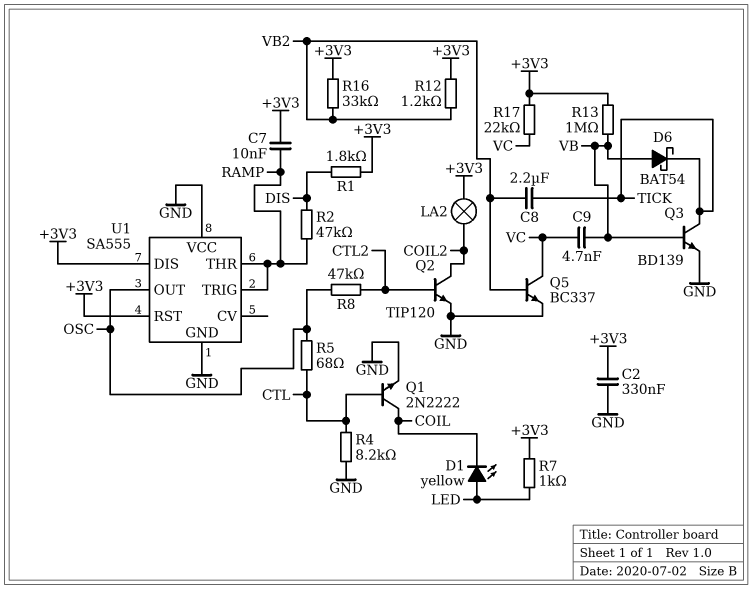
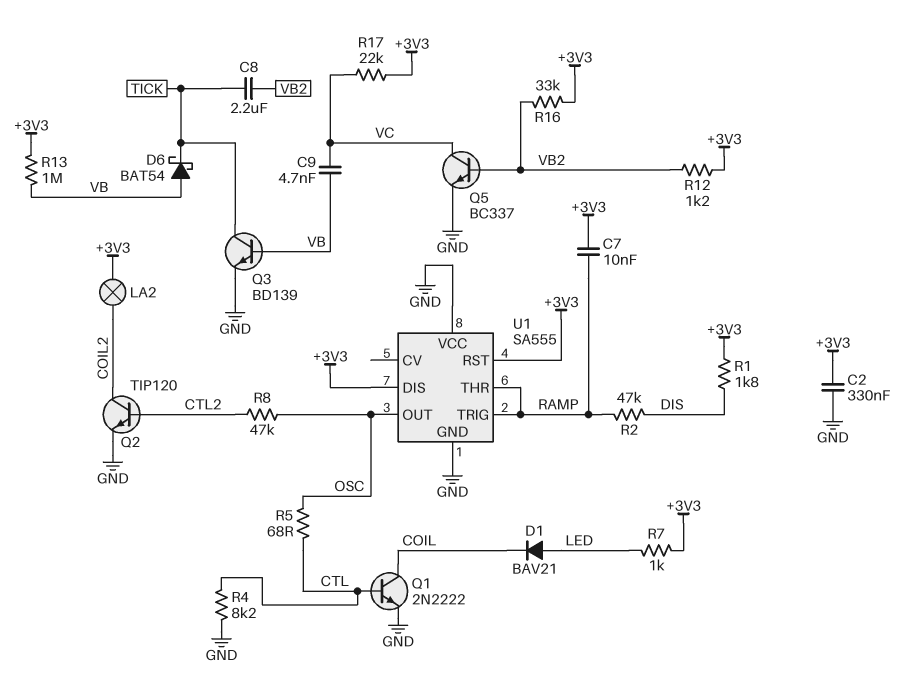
D1: LED yellow (A LED, K COIL) -> diode BAV21 (A LED, K COIL)

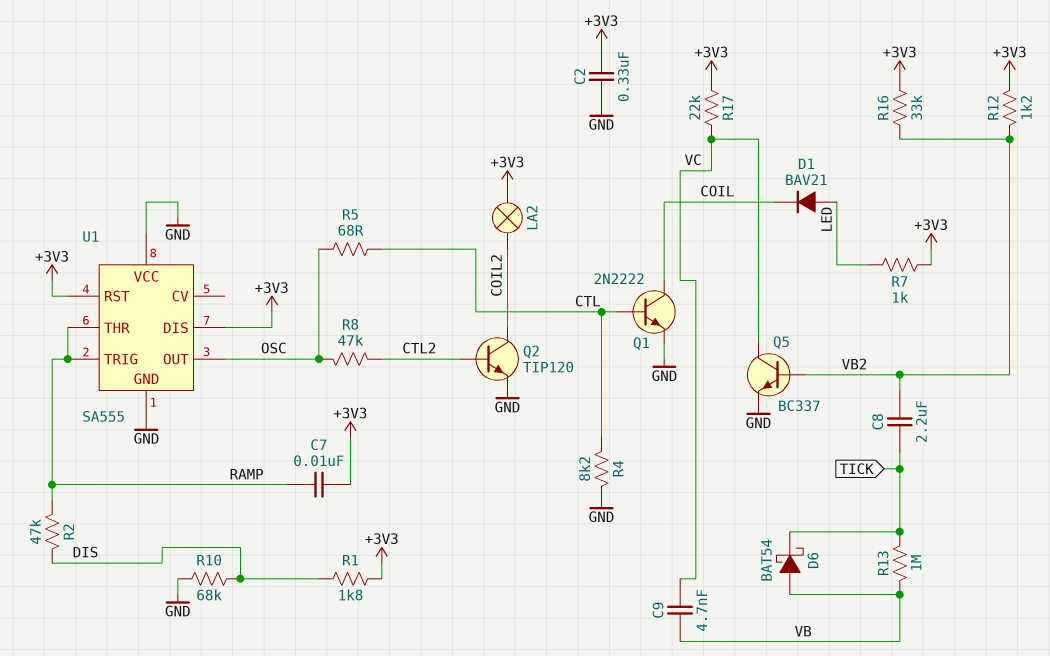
Q3: NPN BD139 (B VB, C TICK, E GND) -> none
R10: none -> 68k (DIS, GND)
R13: 1M (+3V3, VB) -> 1M (TICK, VB)

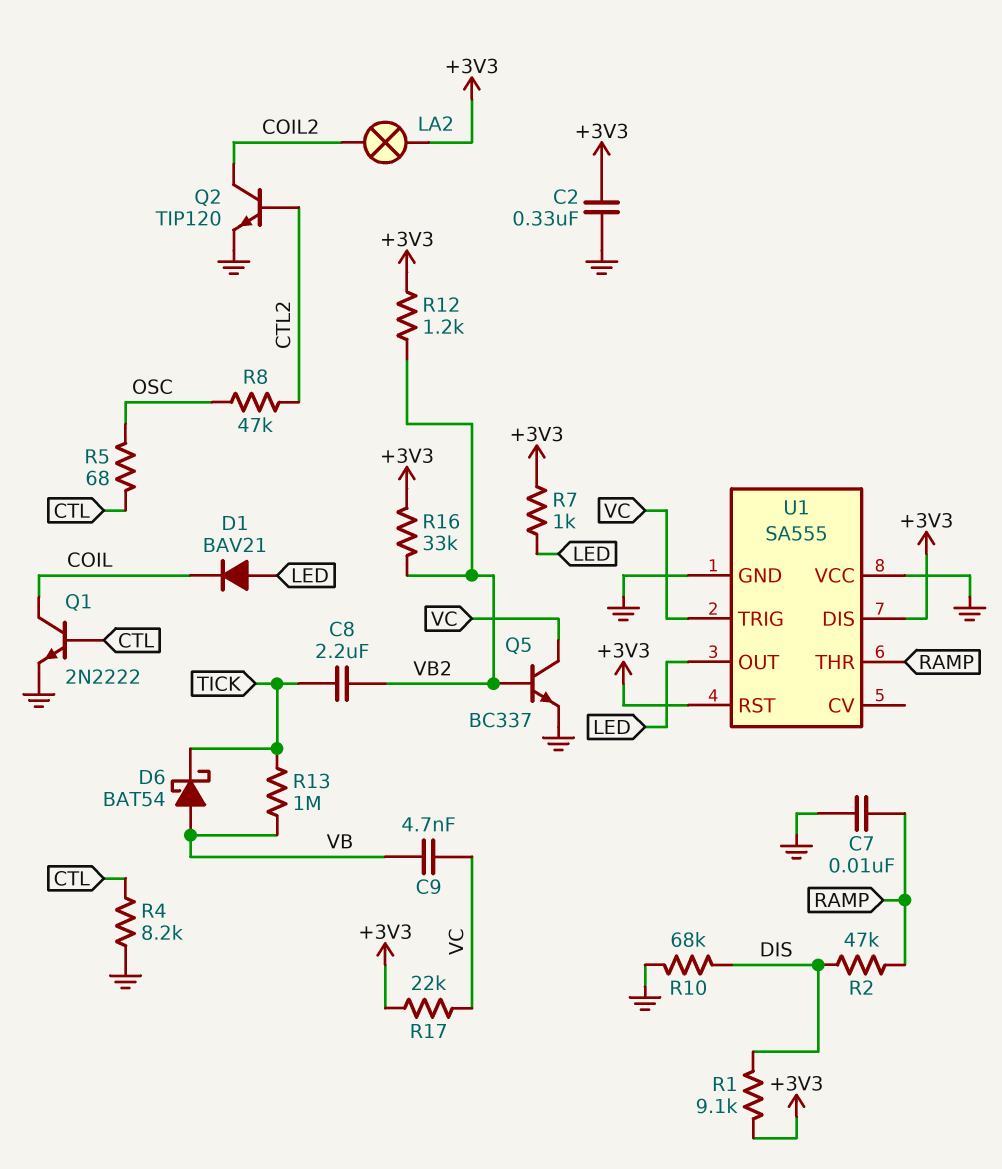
C7: 10nF (+3V3, RAMP) -> 10nF (GND, RAMP)
R1: 1.8k (+3V3, DIS) -> 9.1k (+3V3, DIS)
U1 pin OUT: OSC -> LED
U1 pin TRIG: RAMP -> VC

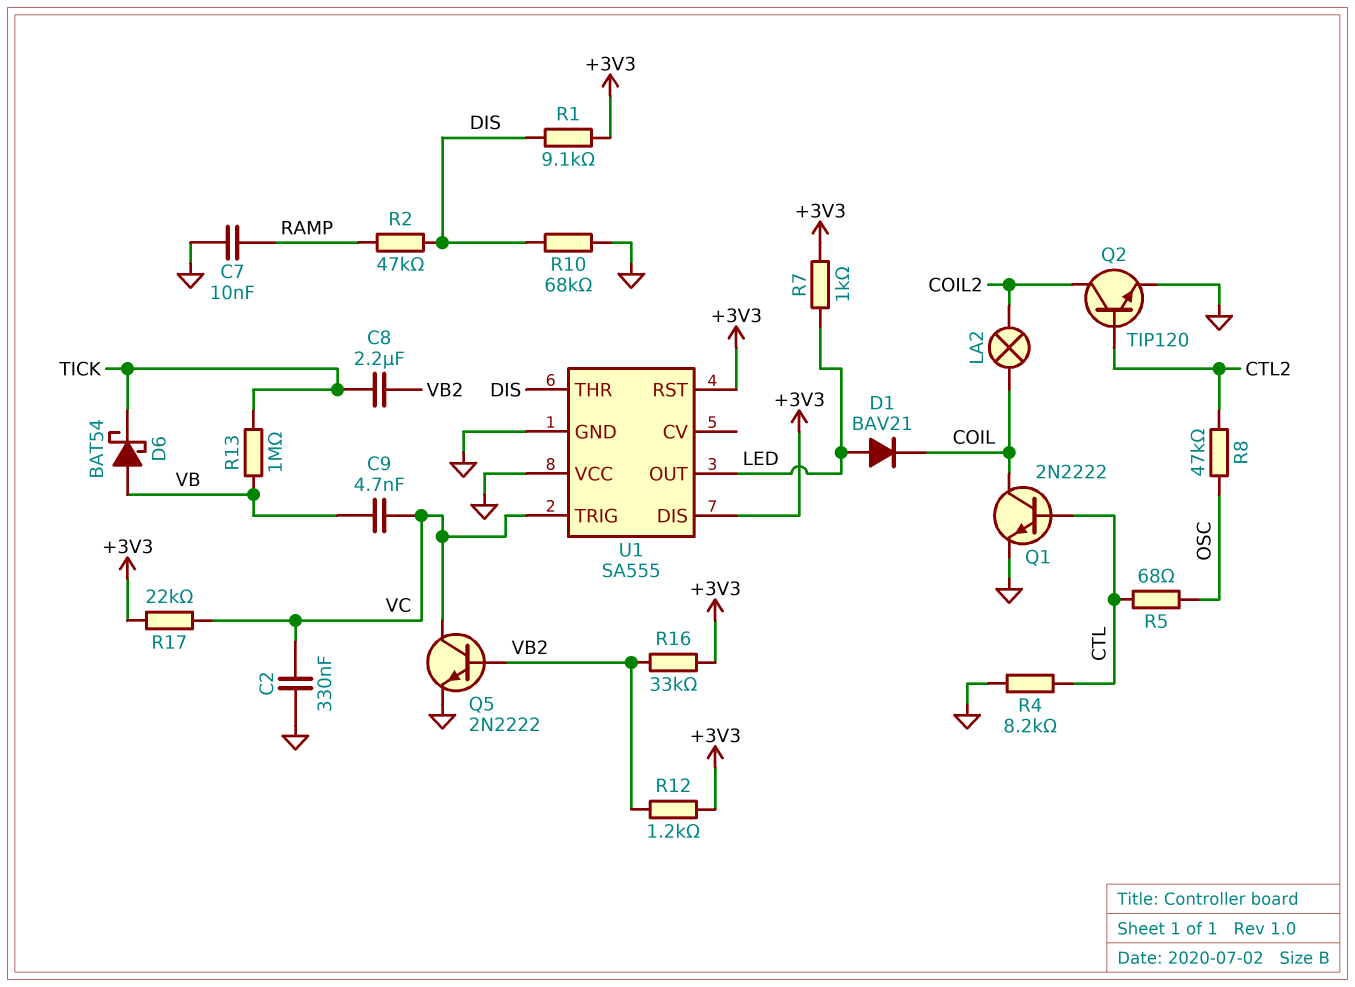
C2: 330nF (+3V3, GND) -> 330nF (GND, VC)
LA2: lamp (+3V3, COIL2) -> lamp (COIL, COIL2)
Q5: NPN BC337 (B VB2, C VC, E GND) -> NPN 2N2222 (B VB2, C VC, E GND)
U1 pin THR: RAMP -> DIS

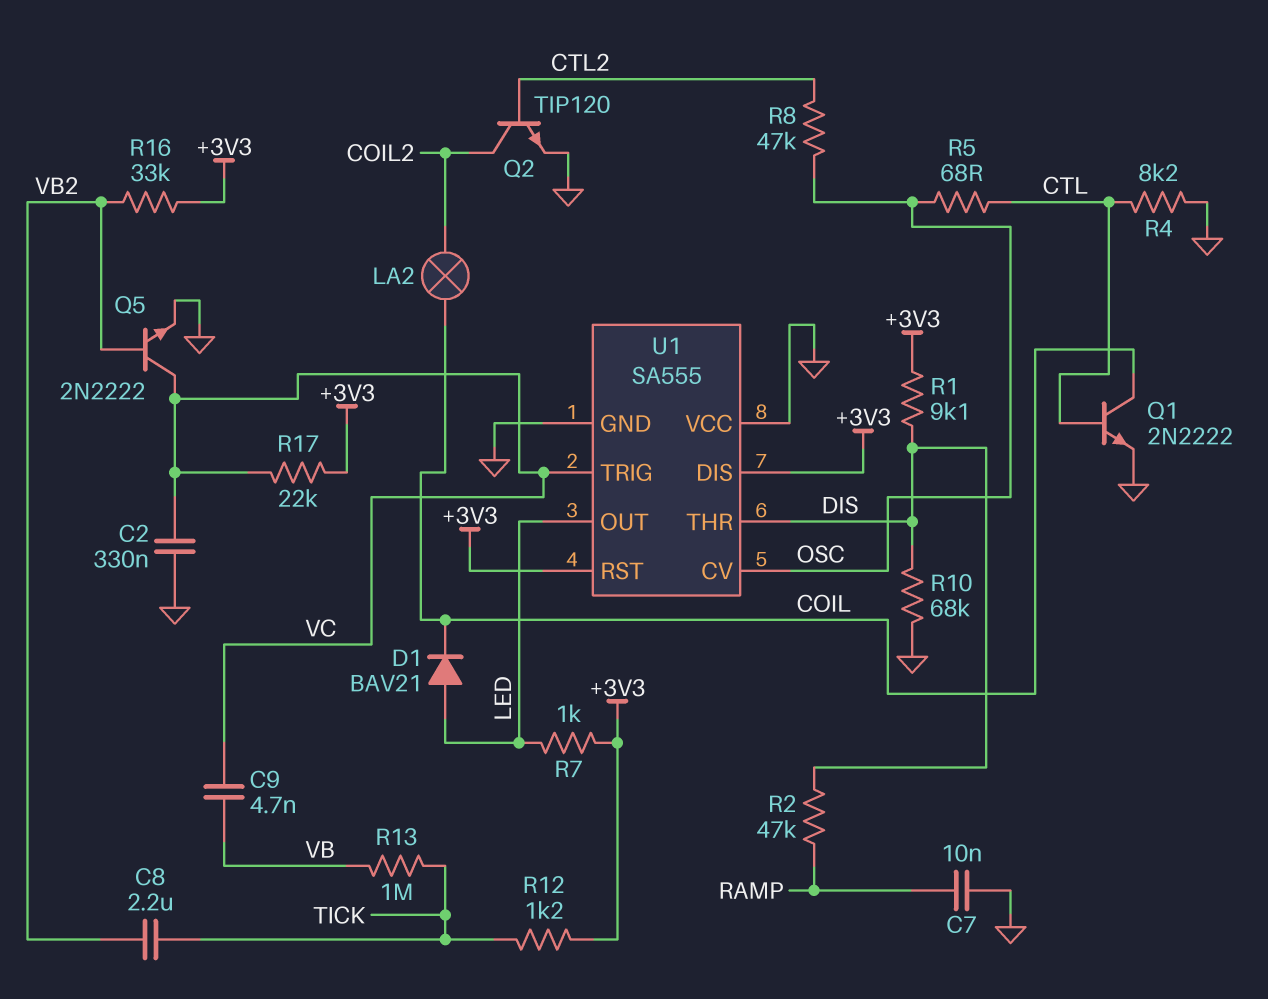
D6: schottky BAT54 (A VB, K TICK) -> none
R12: 1.2k (+3V3, VB2) -> 1.2k (+3V3, TICK)
U1 pin CV: none -> OSC

